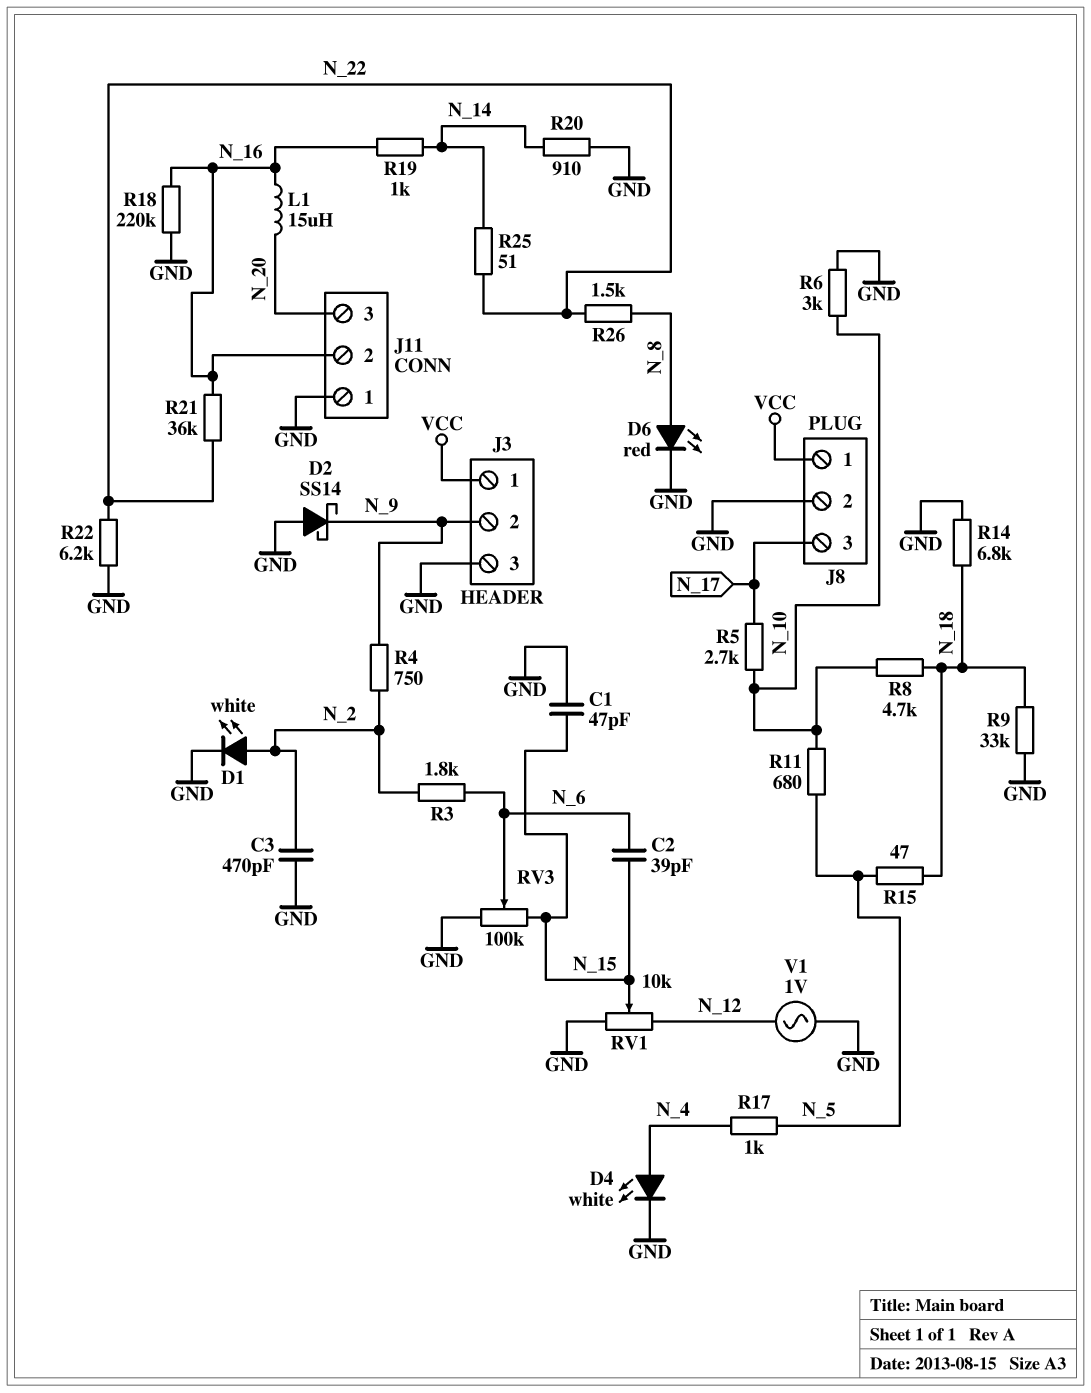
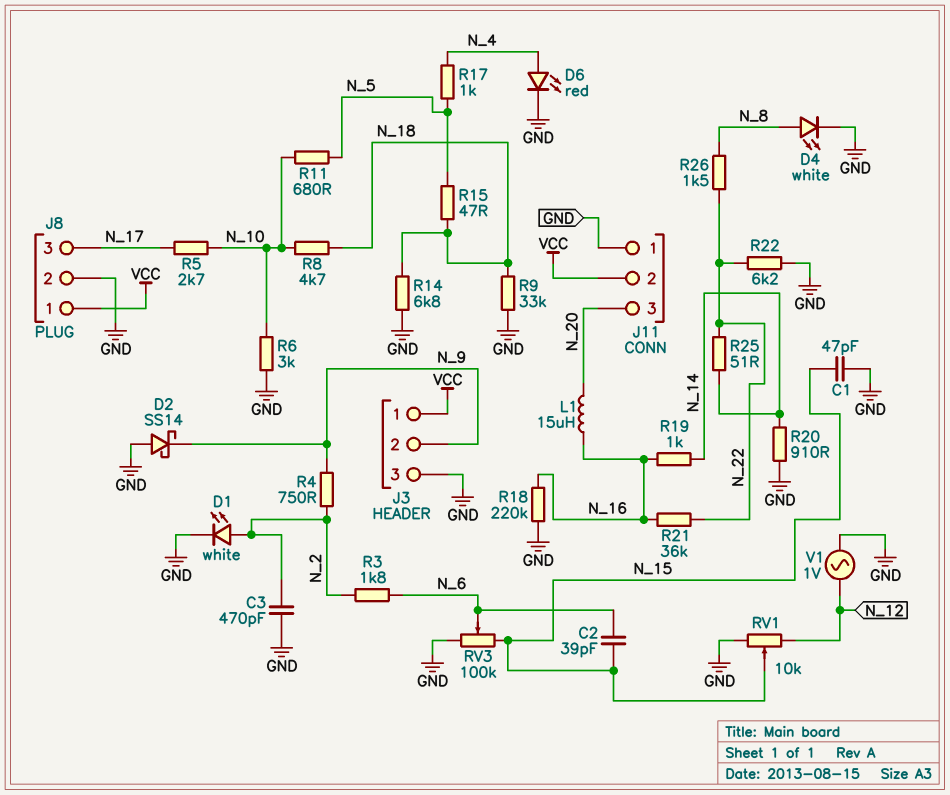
D4: LED white (A N_4, K GND) -> LED white (A N_8, K GND)
D6: LED red (A N_8, K GND) -> LED red (A N_4, K GND)
J11 pin 2: N_16 -> VCC

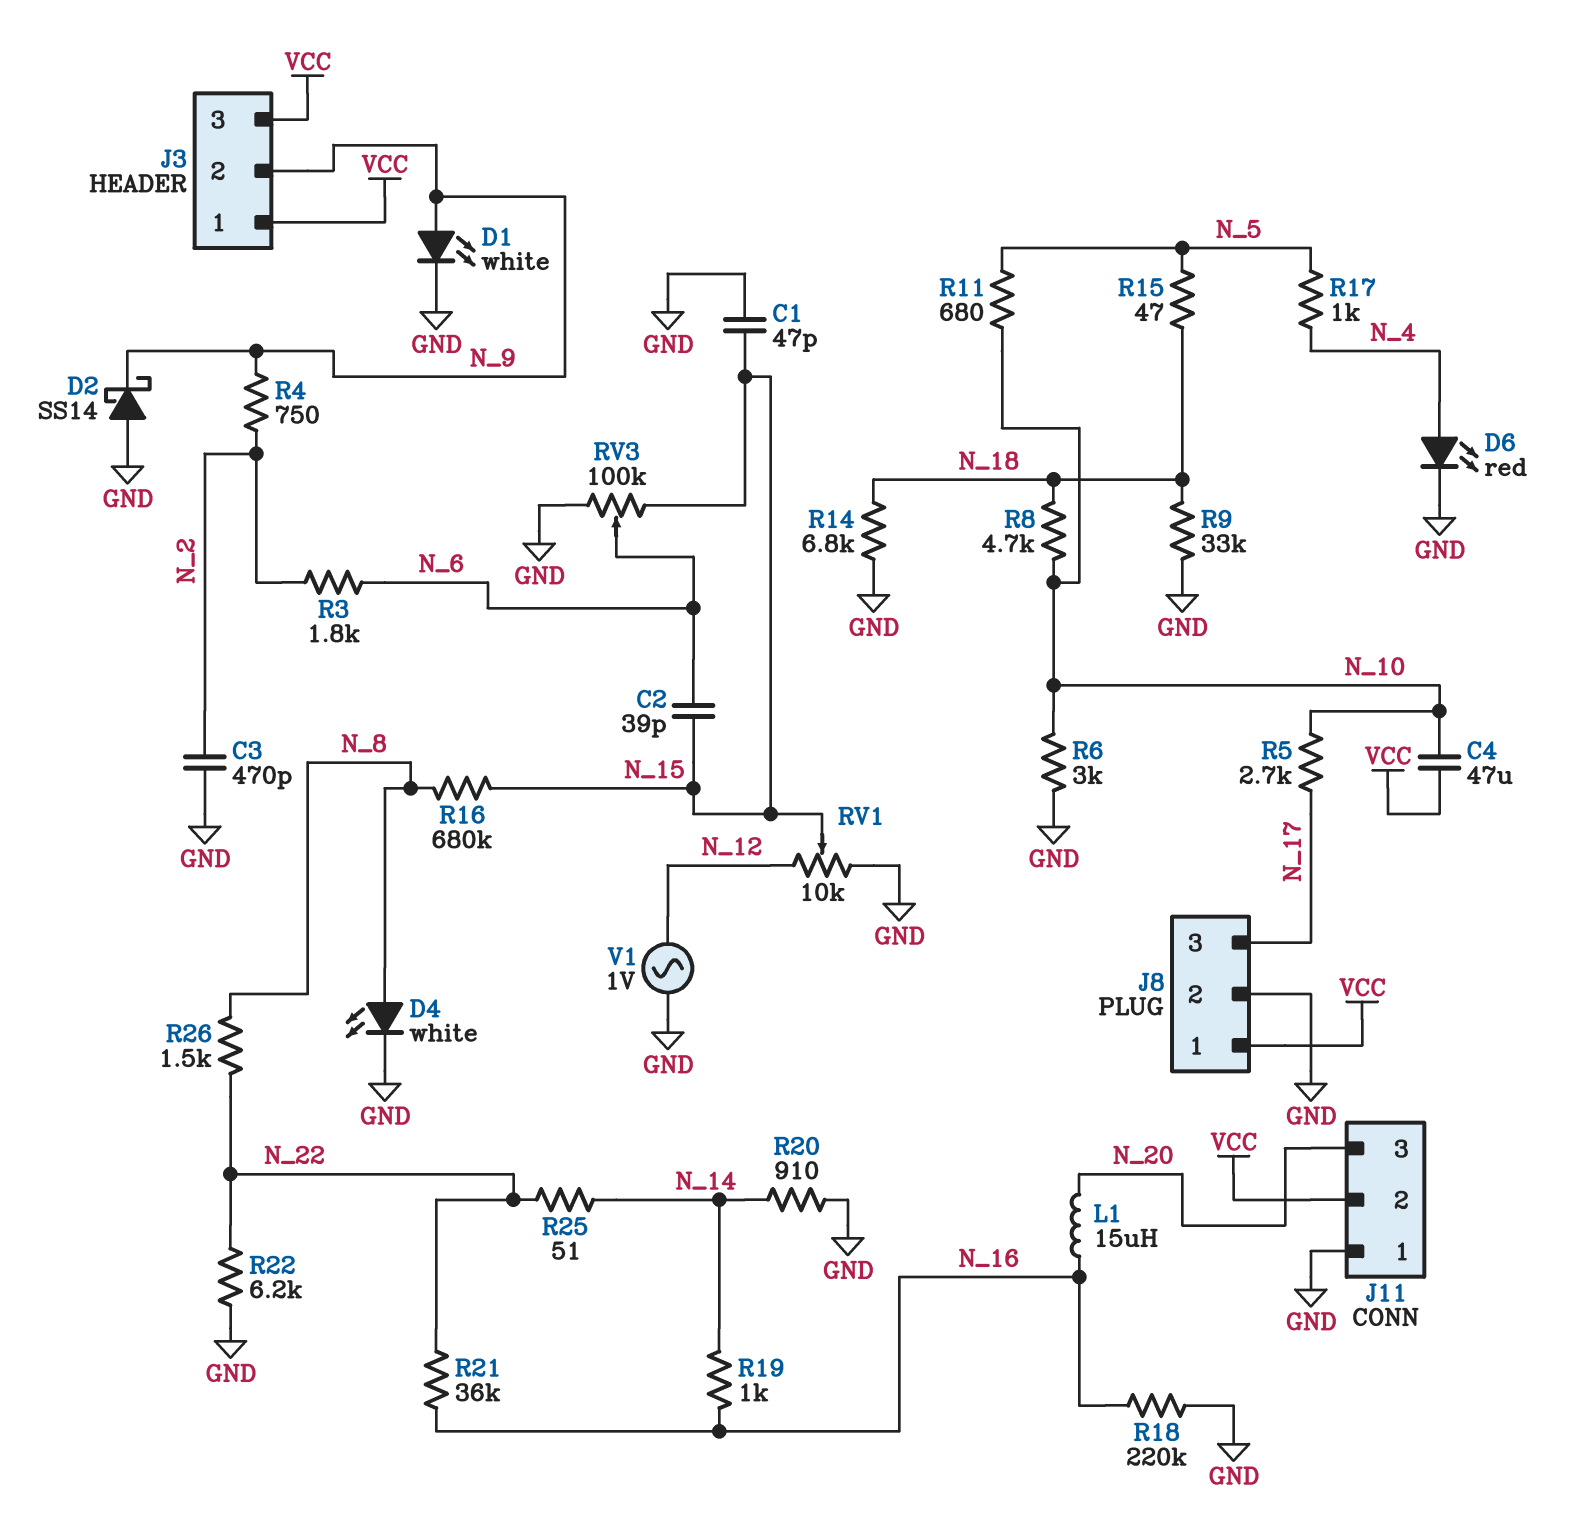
C4: none -> 47uF (N_10, VCC)
D1: LED white (A N_2, K GND) -> LED white (A N_9, K GND)
J3 pin 3: GND -> VCC
R16: none -> 680k (N_8, N_15)

